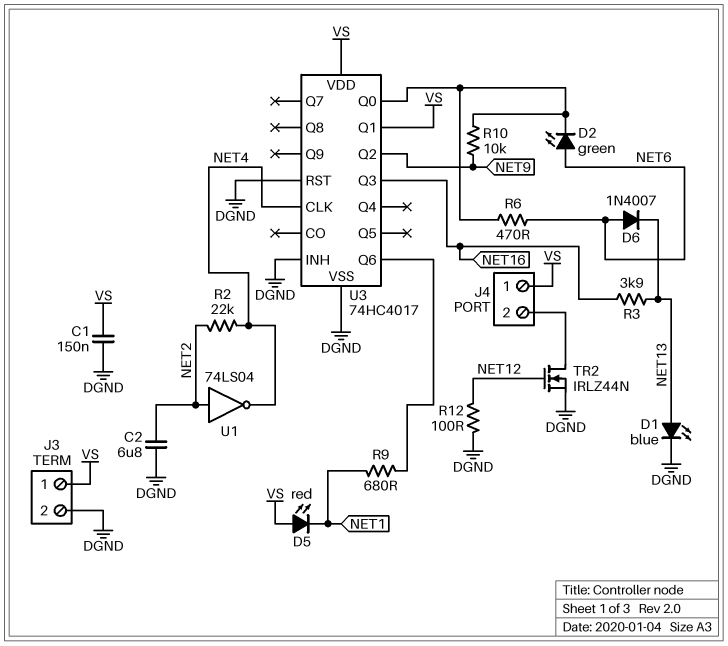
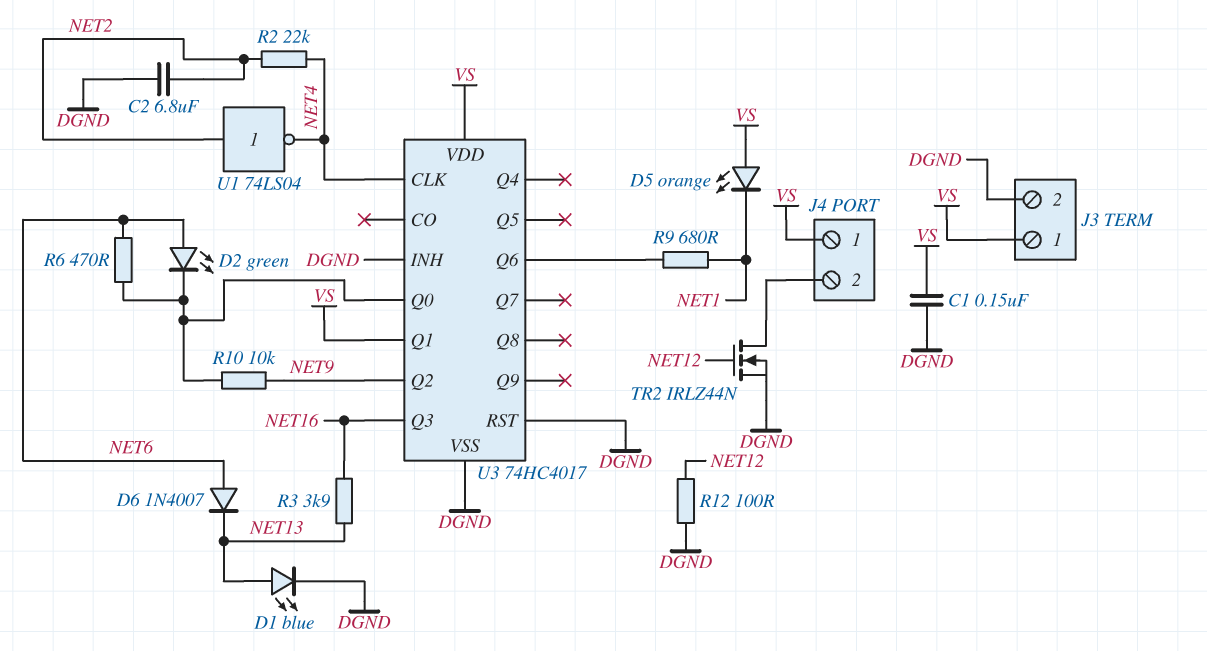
D5: LED red (A VS, K NET1) -> LED orange (A VS, K NET1)

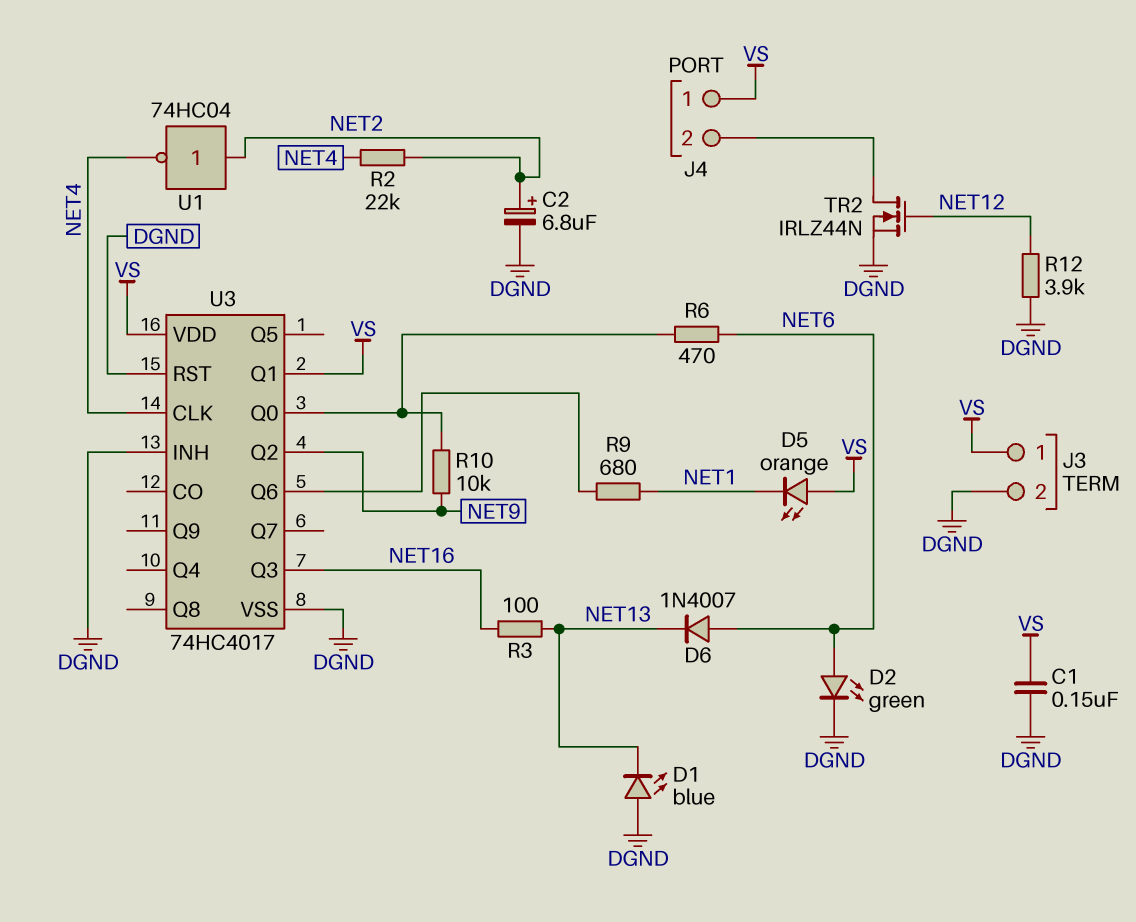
C2: 6.8uF (DGND, NET2) -> 6.8uF (plus NET2, minus DGND)
D1: LED blue (A NET13, K DGND) -> LED blue (A DGND, K NET13)
D2: LED green (A NET6, K U3/Q0) -> LED green (A NET6, K DGND)
R3: 3.9k (NET13, NET16) -> 100 (NET13, NET16)
R12: 100 (DGND, NET12) -> 3.9k (DGND, NET12)
U1: NOT 74LS04 (in NET2, out NET4) -> NOT 74HC04 (in NET2, out NET4)

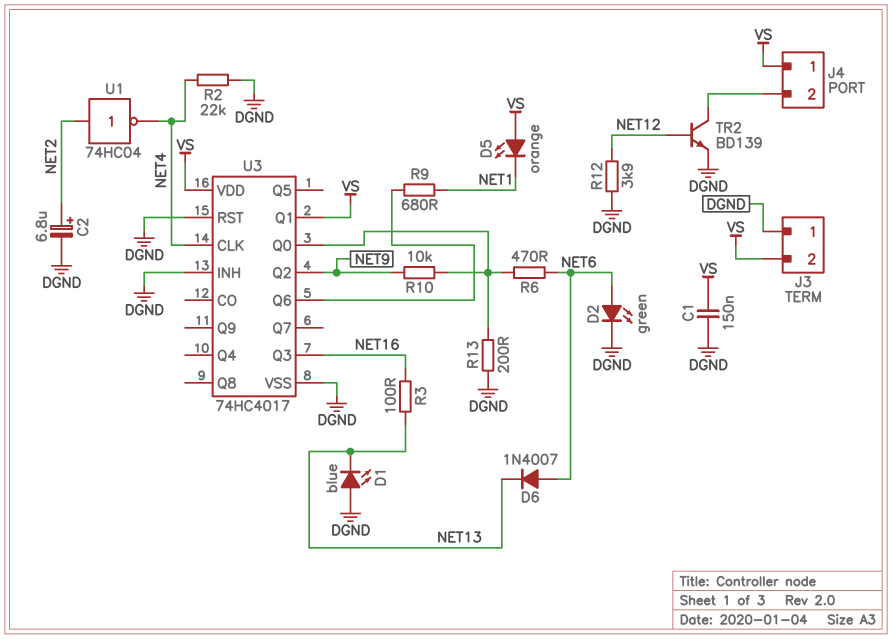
J3 pin 1: VS -> DGND
J3 pin 2: DGND -> VS
R2: 22k (NET2, NET4) -> 22k (DGND, NET4)
R13: none -> 200 (DGND, U3/Q0)
TR2: NMOS IRLZ44N (G NET12, D J4/2, S DGND) -> NPN BD139 (B NET12, C J4/2, E DGND)

